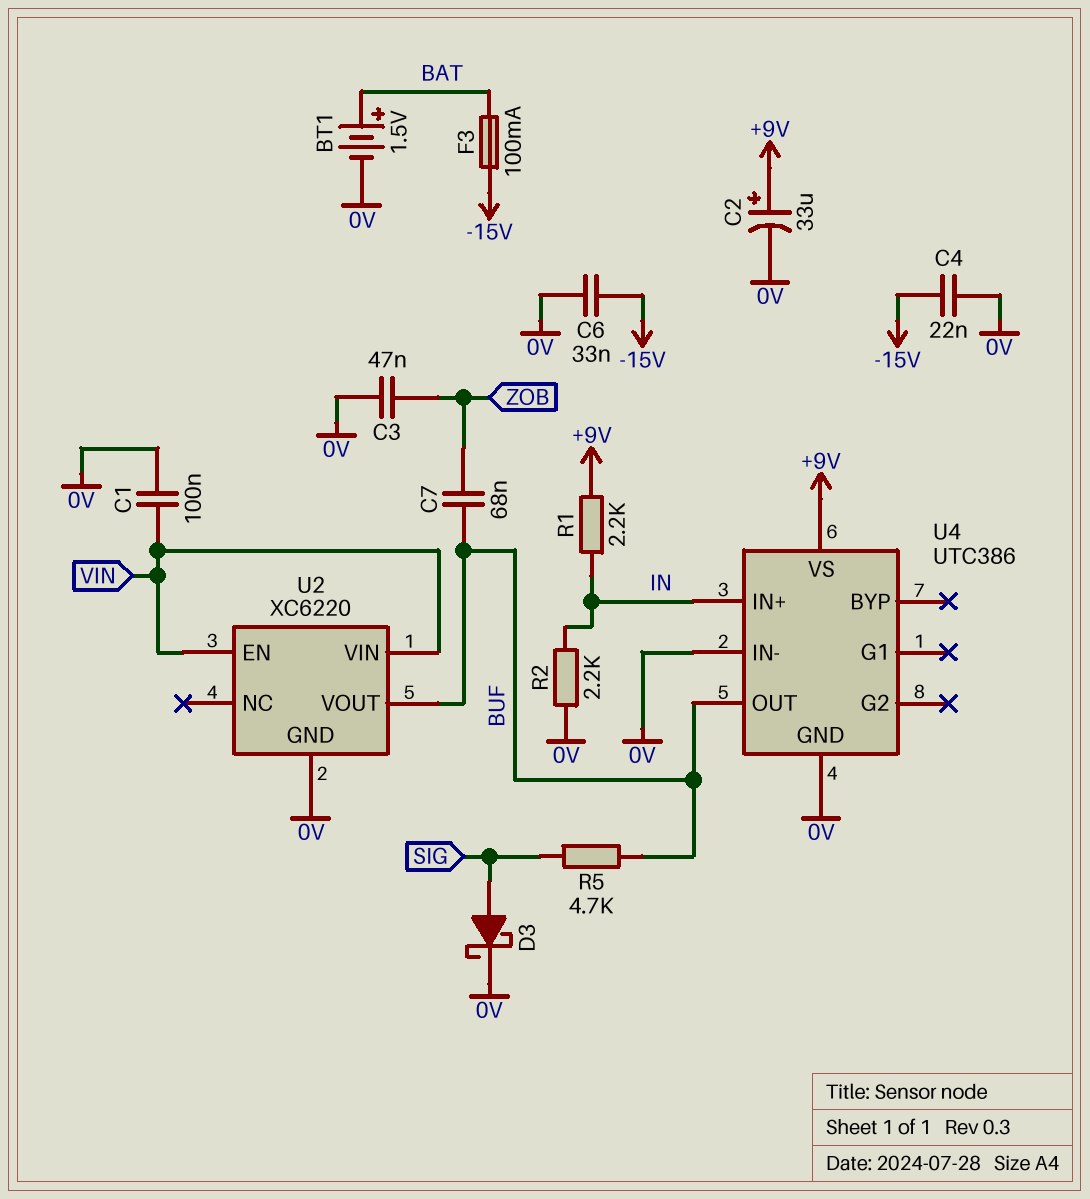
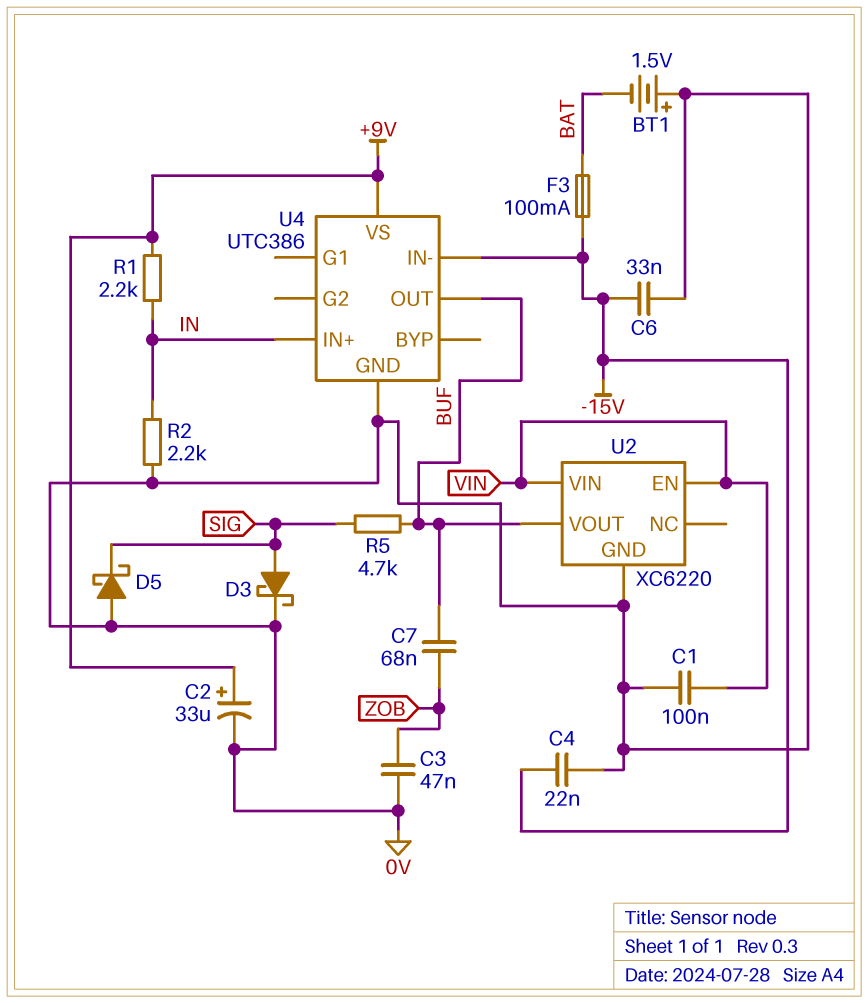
BT1: 1.5V (plus BAT, minus 0V) -> 1.5V (plus 0V, minus BAT)
D5: none -> schottky (A 0V, K SIG)
U4 pin IN-: 0V -> -15V

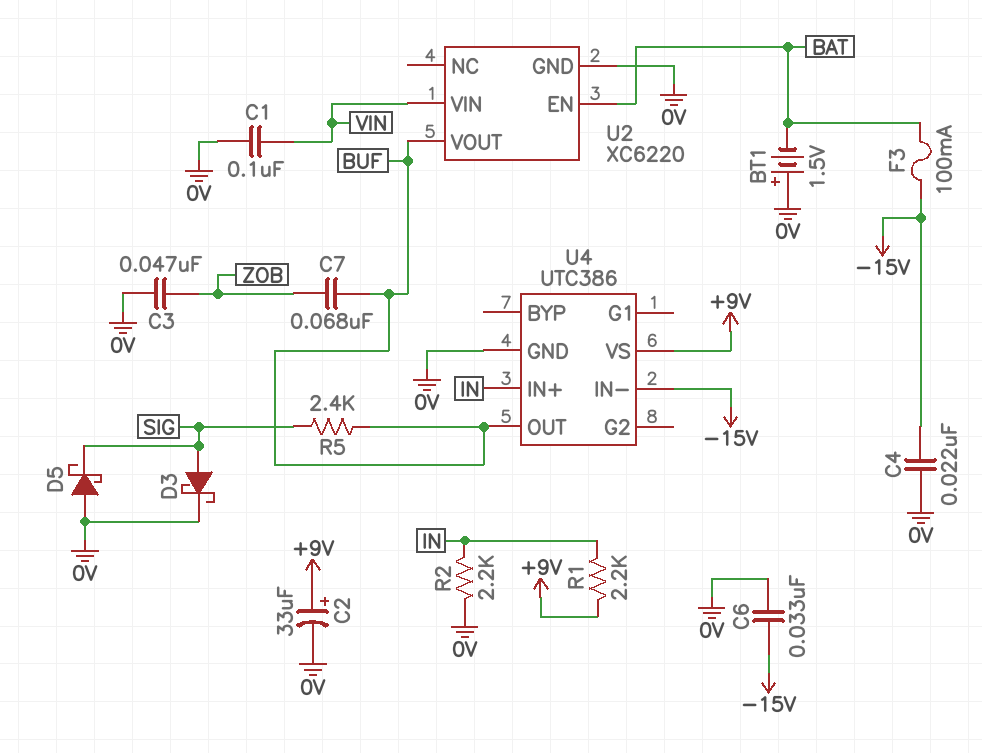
R5: 4.7k (BUF, SIG) -> 2.4k (BUF, SIG)
U2 pin EN: VIN -> BAT

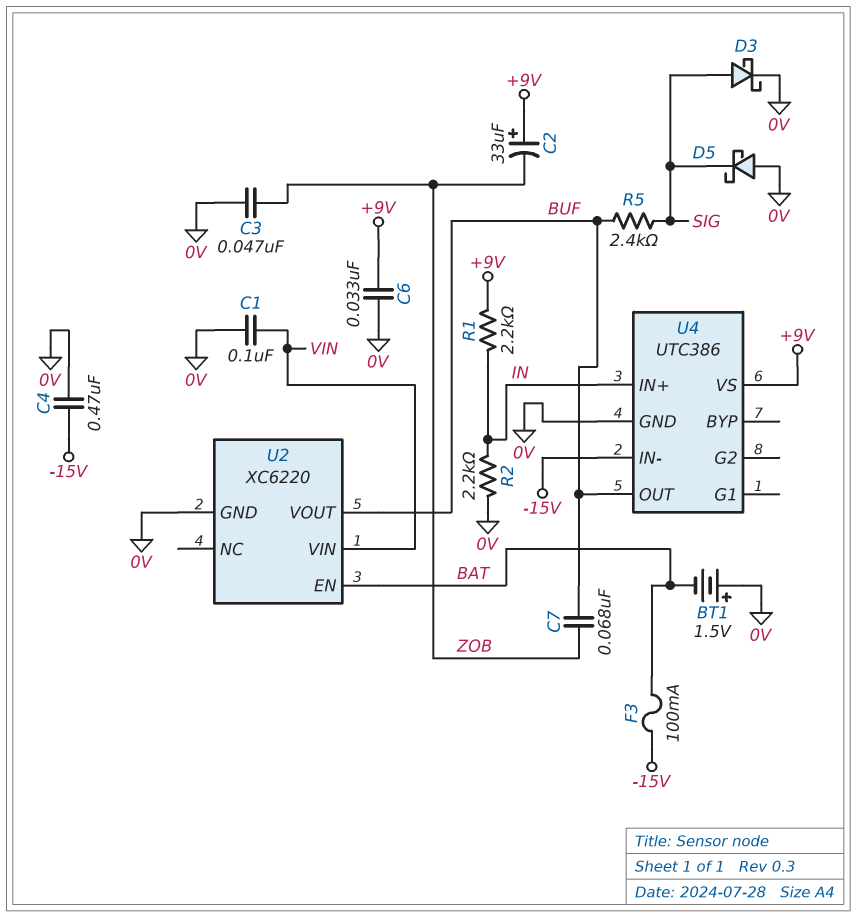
C2: 33uF (plus +9V, minus 0V) -> 33uF (plus +9V, minus ZOB)
C4: 22nF (-15V, 0V) -> 470nF (-15V, 0V)
C6: 33nF (-15V, 0V) -> 33nF (+9V, 0V)

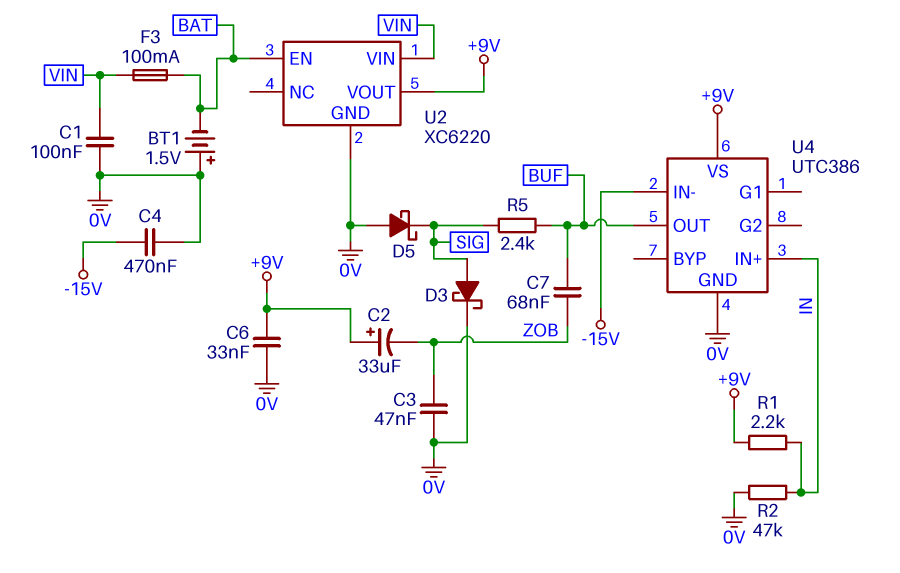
F3: 100mA (-15V, BAT) -> 100mA (BAT, VIN)
R2: 2.2k (0V, IN) -> 47k (0V, IN)
U2 pin VOUT: BUF -> +9V

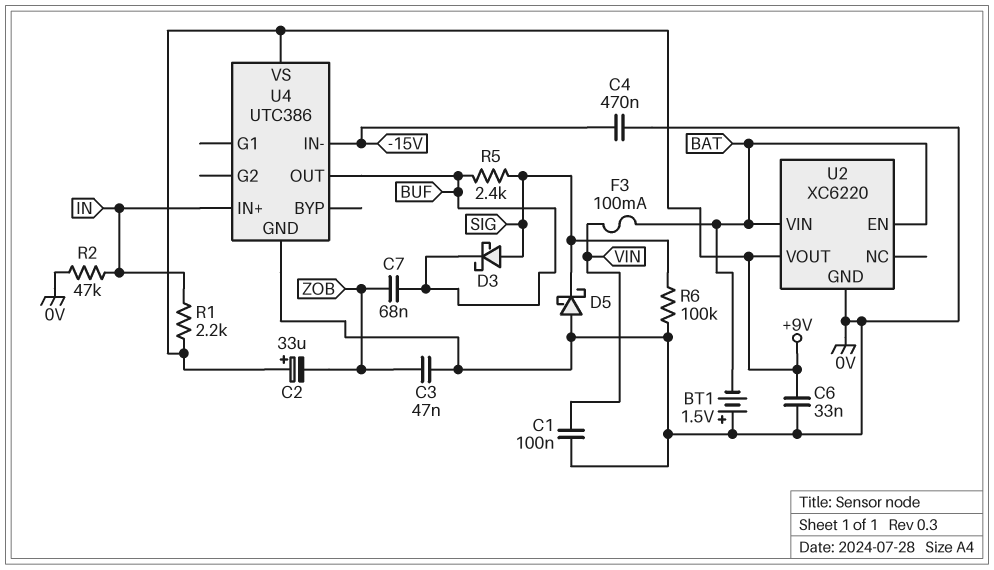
D3: schottky (A SIG, K 0V) -> schottky (A SIG, K BUF)
R6: none -> 100k (0V, SIG)
U2 pin VIN: VIN -> BAT

